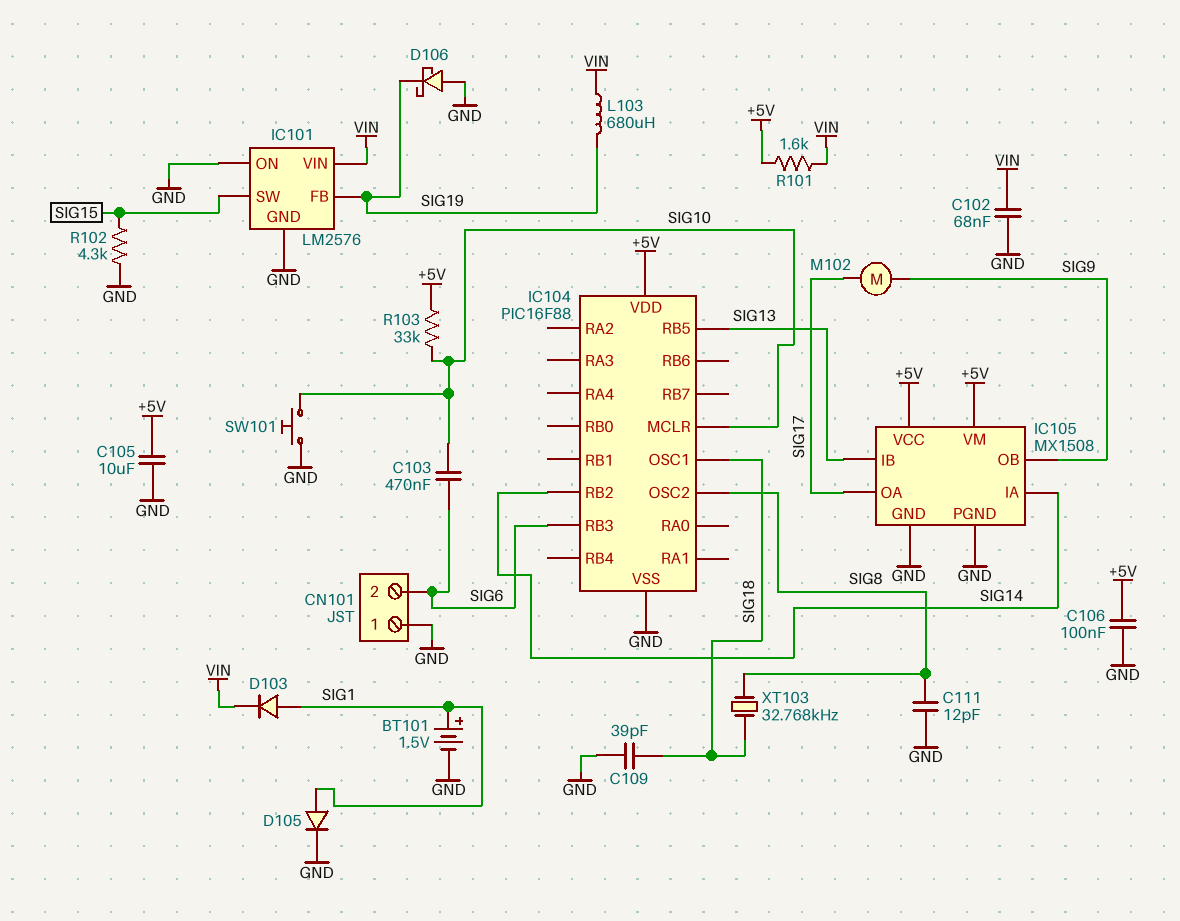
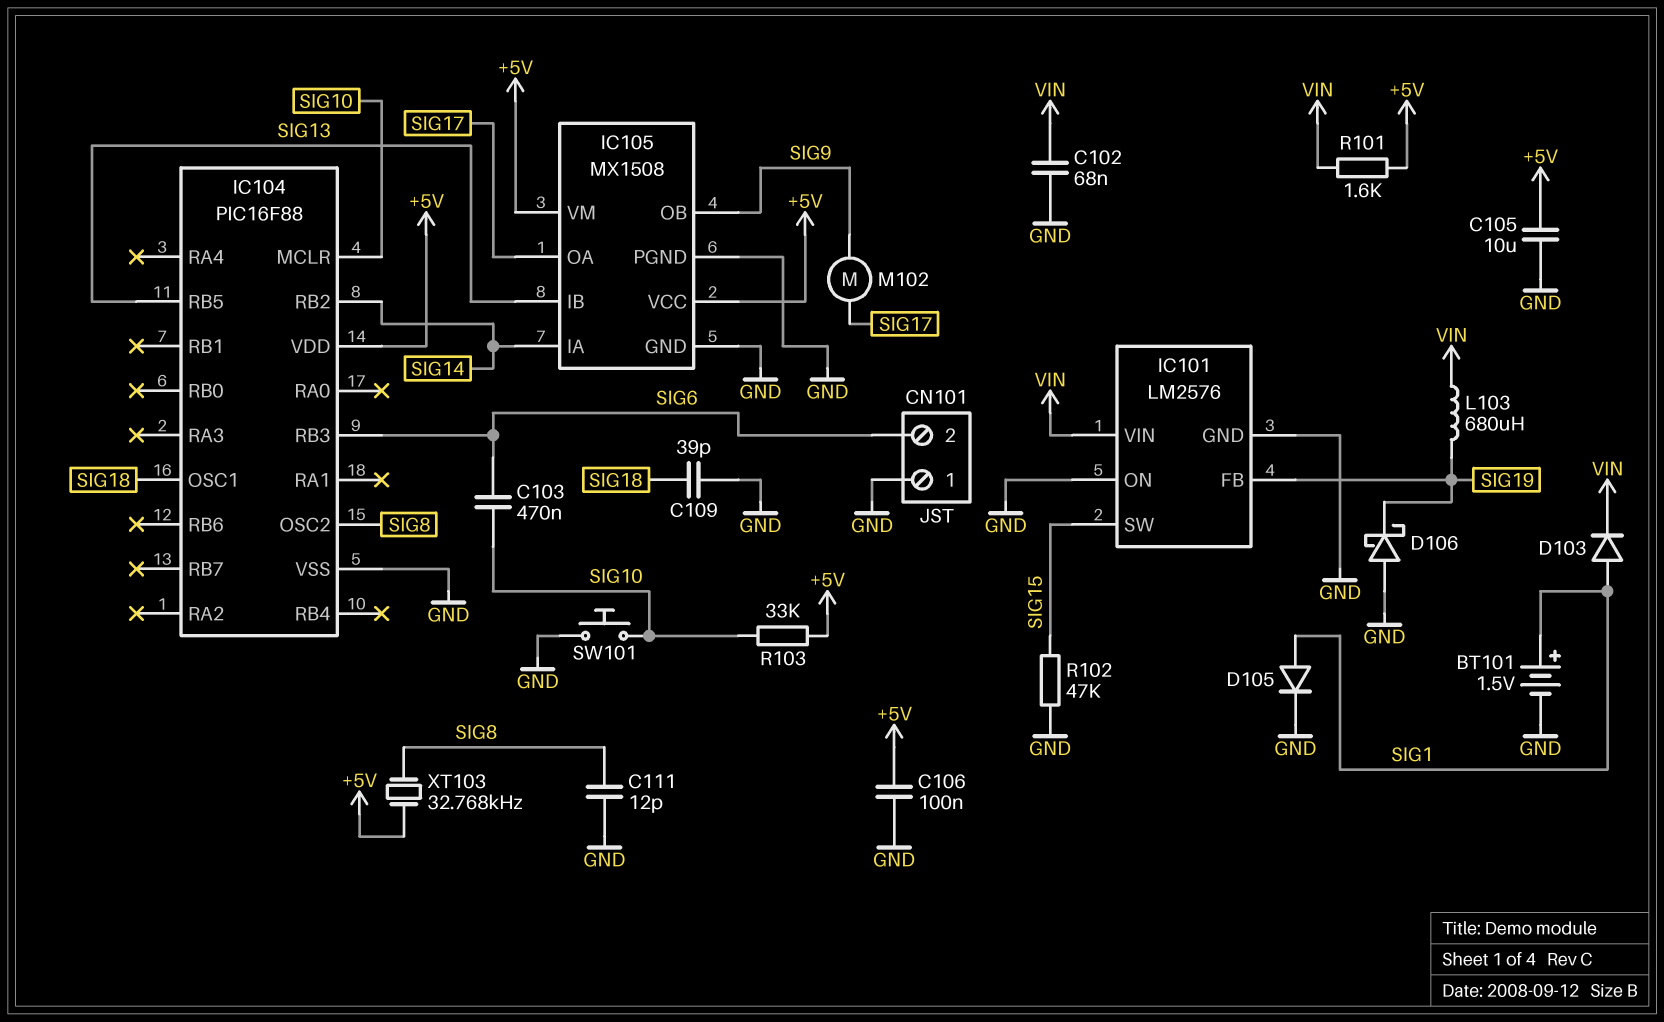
R102: 4.3k (GND, SIG15) -> 47k (GND, SIG15)
XT103: 32.768kHz (SIG8, SIG18) -> 32.768kHz (+5V, SIG8)

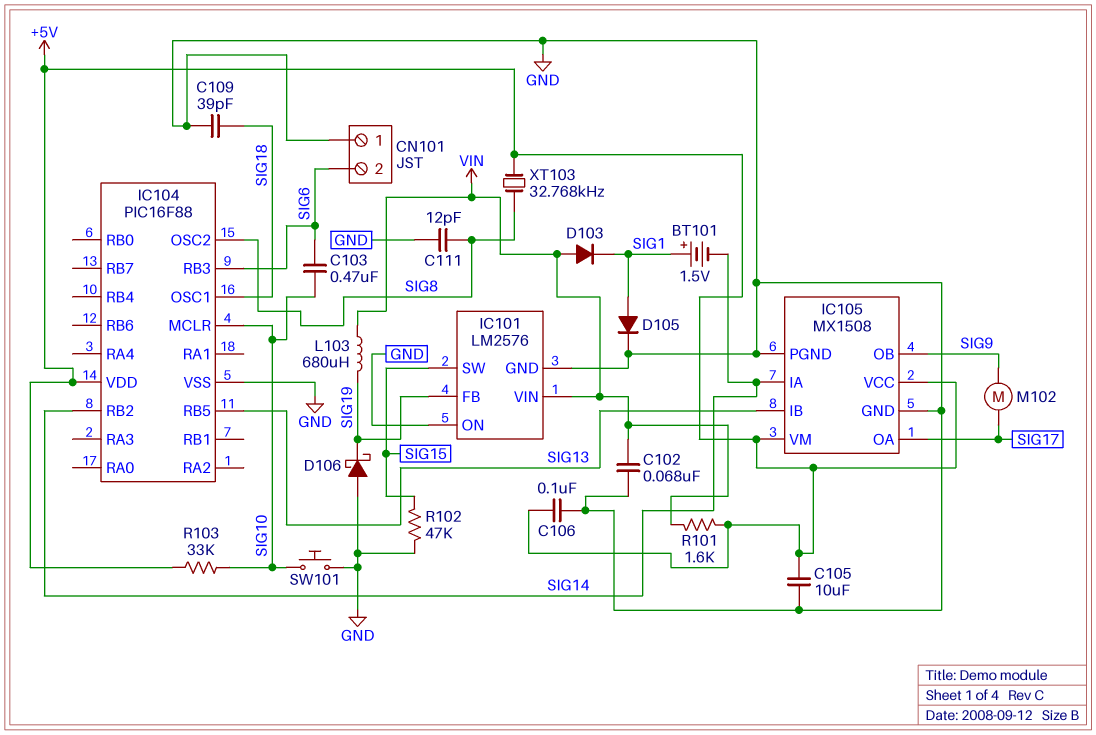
BT101: 1.5V (plus SIG1, minus GND) -> 1.5V (plus SIG1, minus SIG14)
D103: diode (A SIG1, K VIN) -> diode (A VIN, K SIG1)

